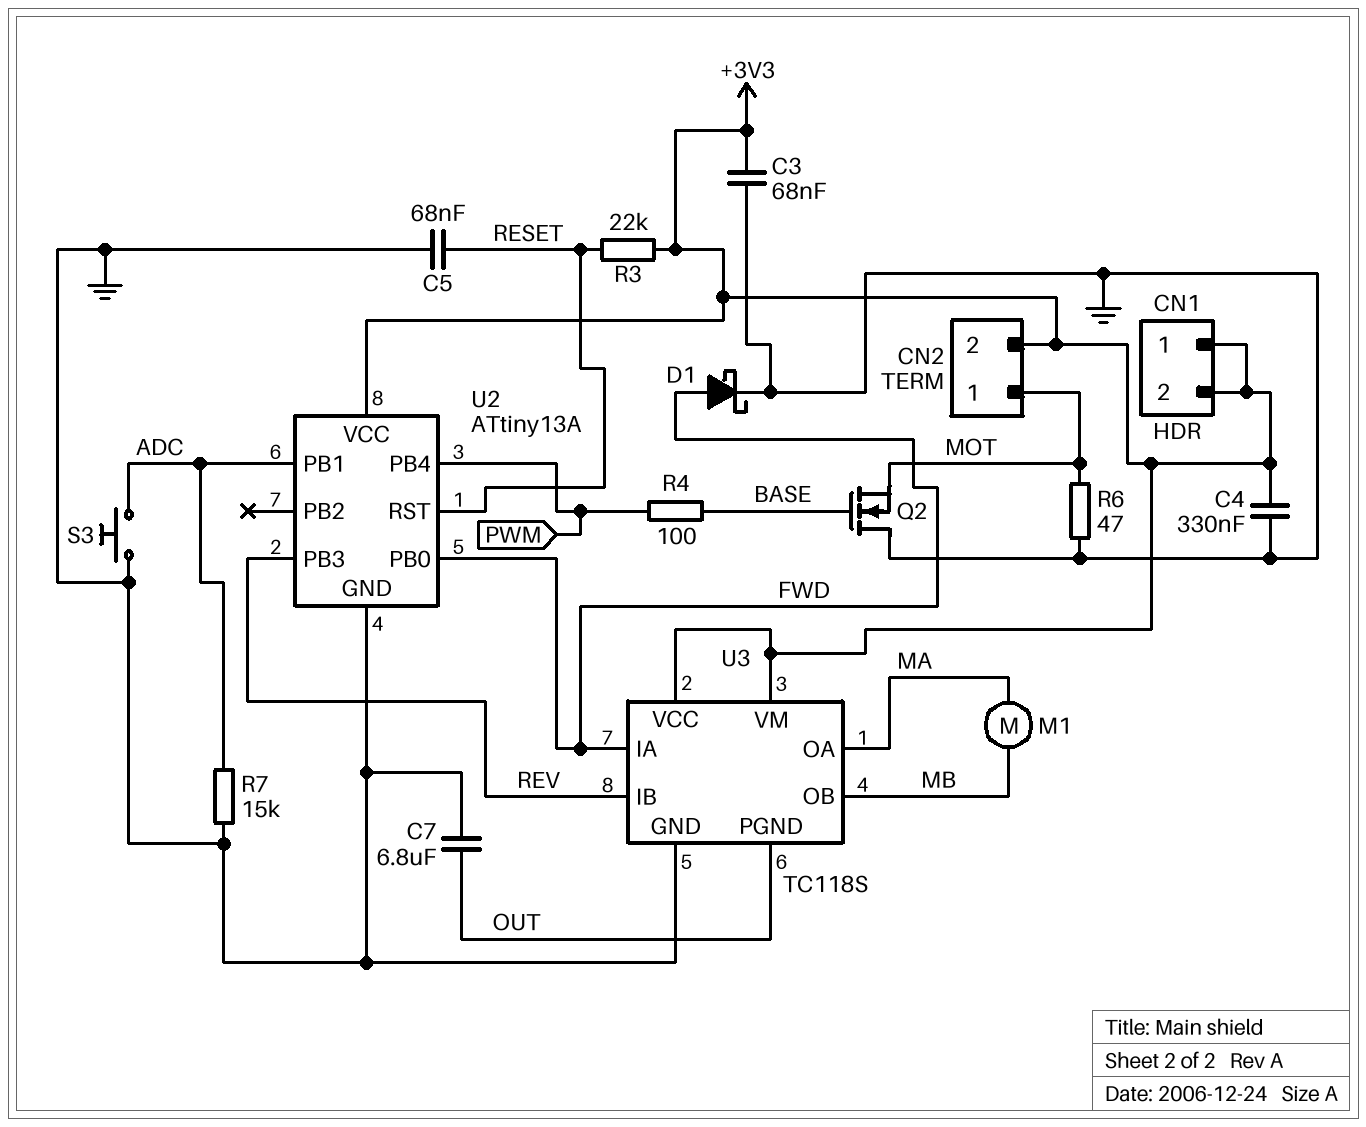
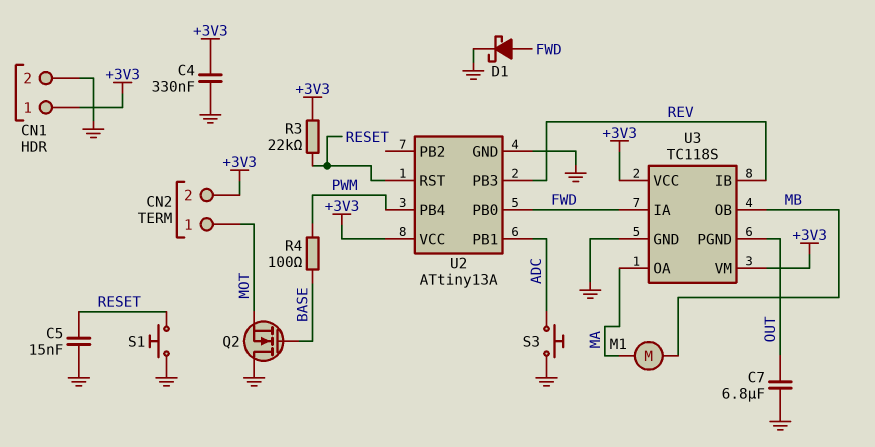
C3: 68nF (+3V3, GND) -> none
C5: 68nF (GND, RESET) -> 15nF (GND, RESET)
CN1 pin 2: +3V3 -> GND
R6: 47 (GND, MOT) -> none
R7: 15k (ADC, GND) -> none
S1: none -> button (GND, RESET)

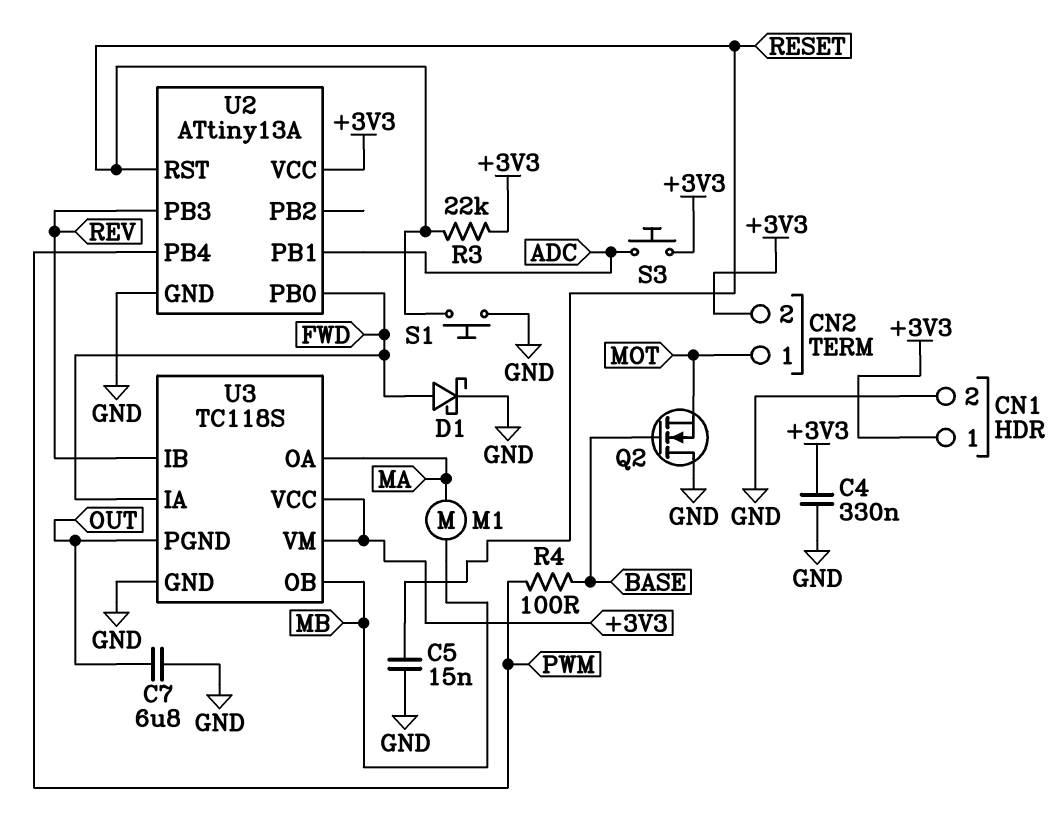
S3: button (ADC, GND) -> button (+3V3, ADC)

